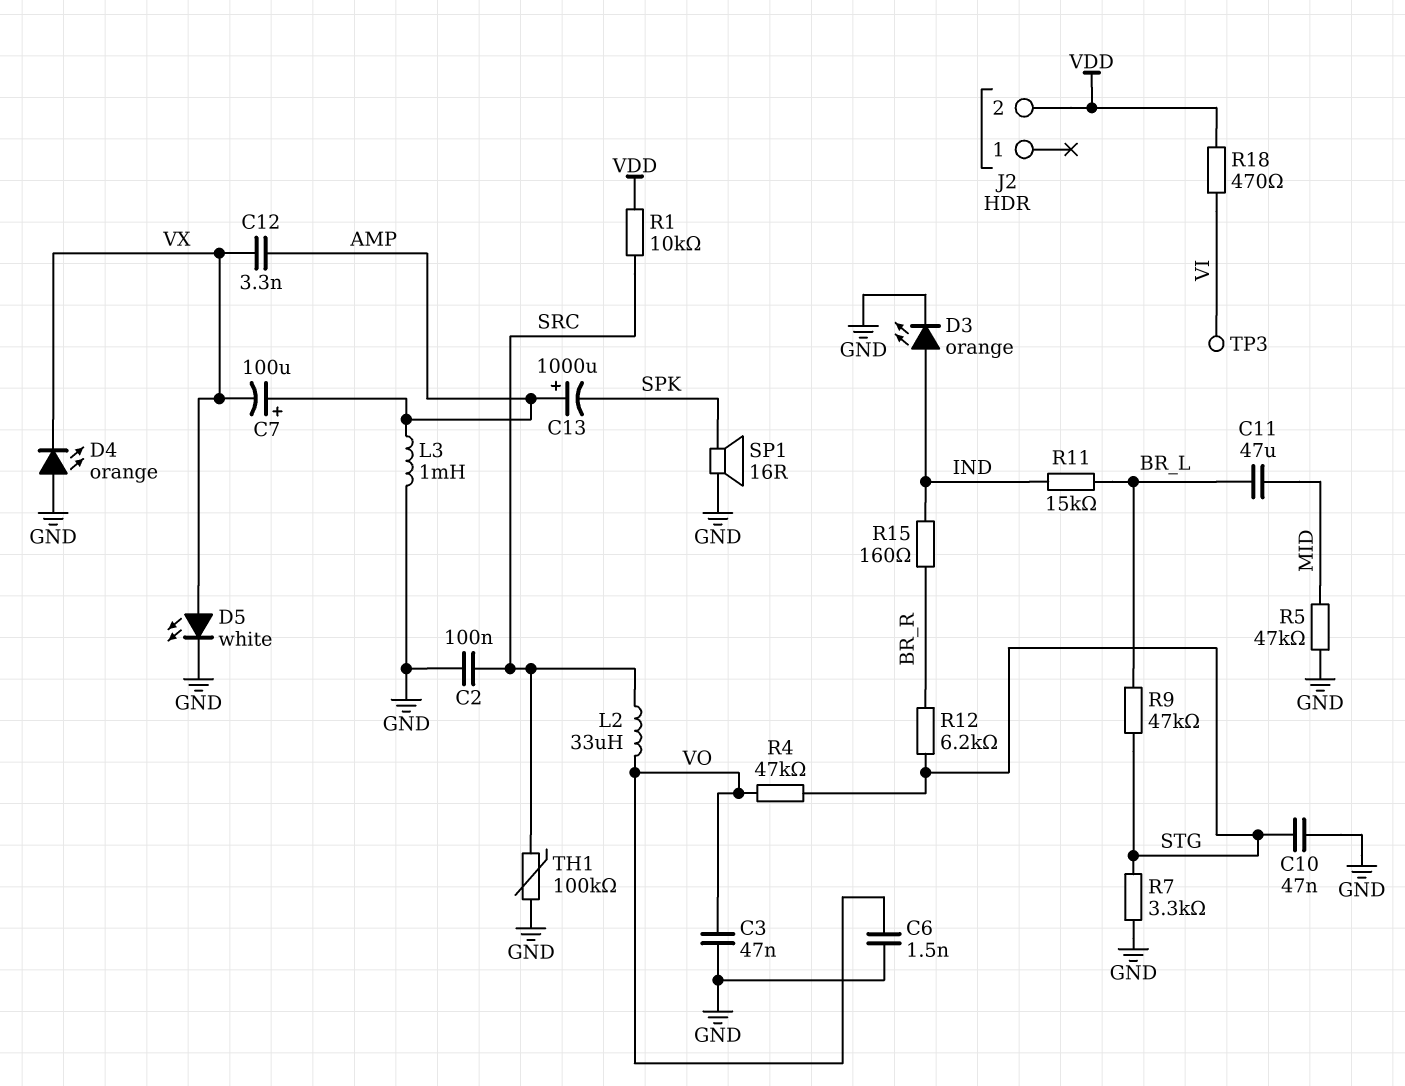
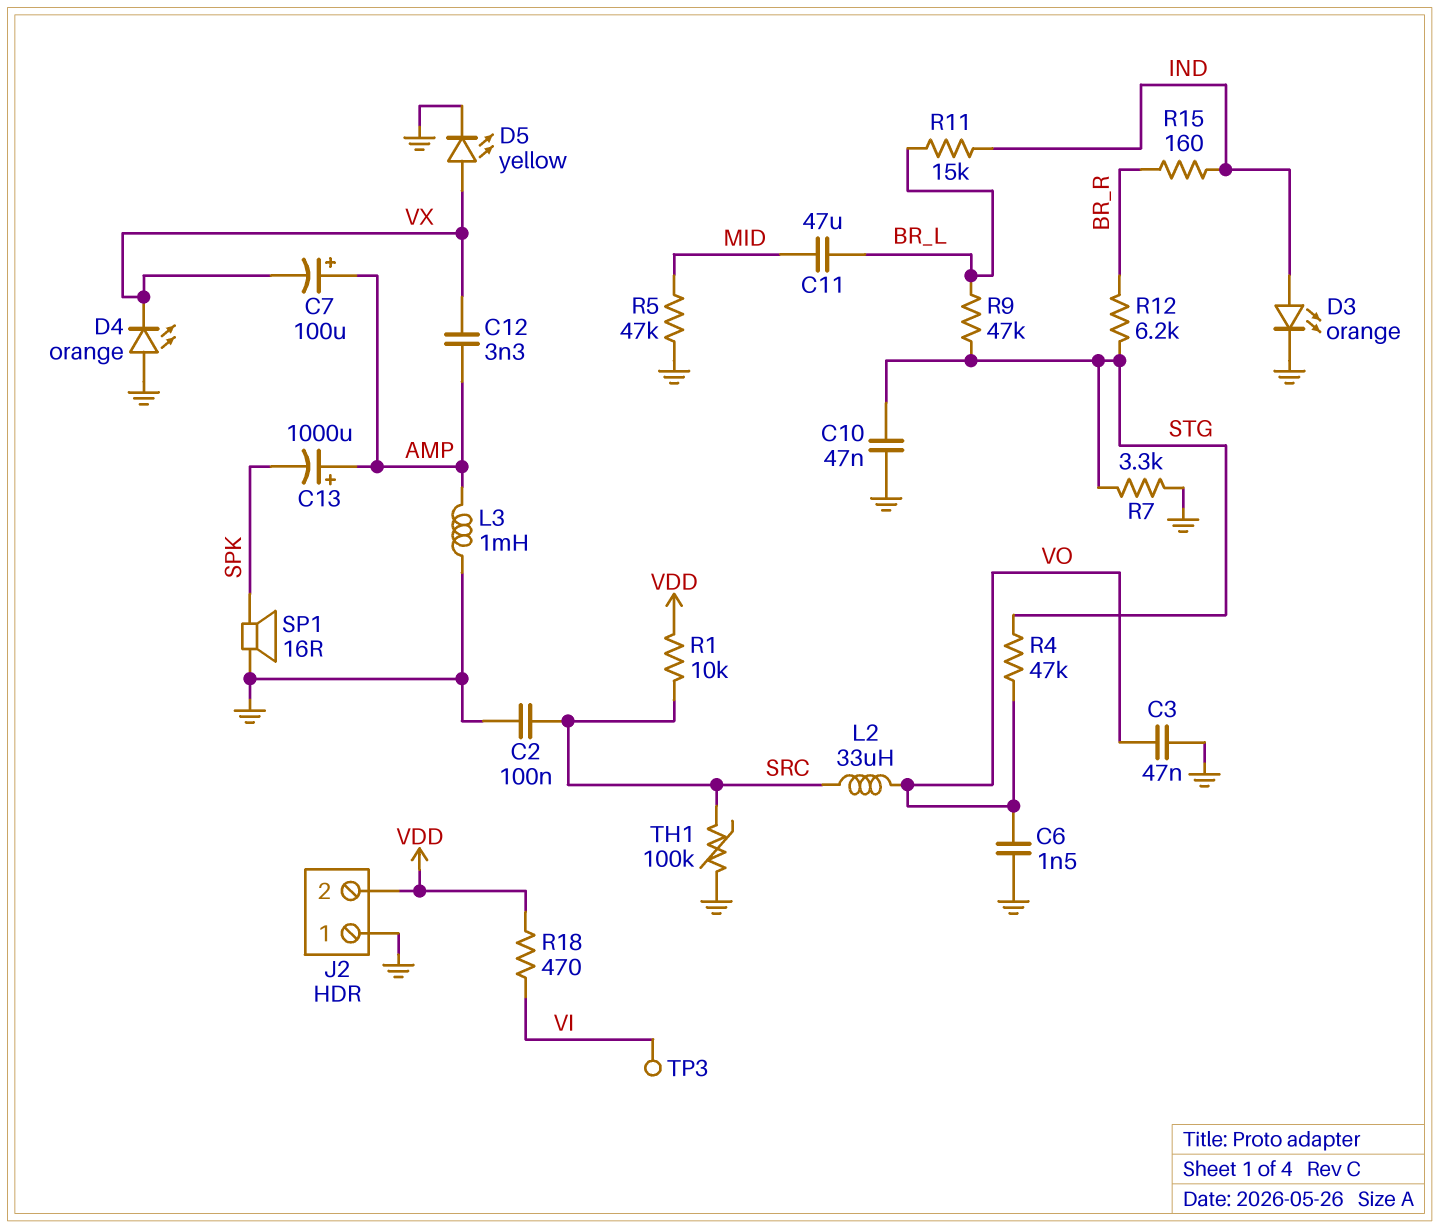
D5: LED white (A VX, K GND) -> LED yellow (A VX, K GND)
J2 pin 1: none -> GND

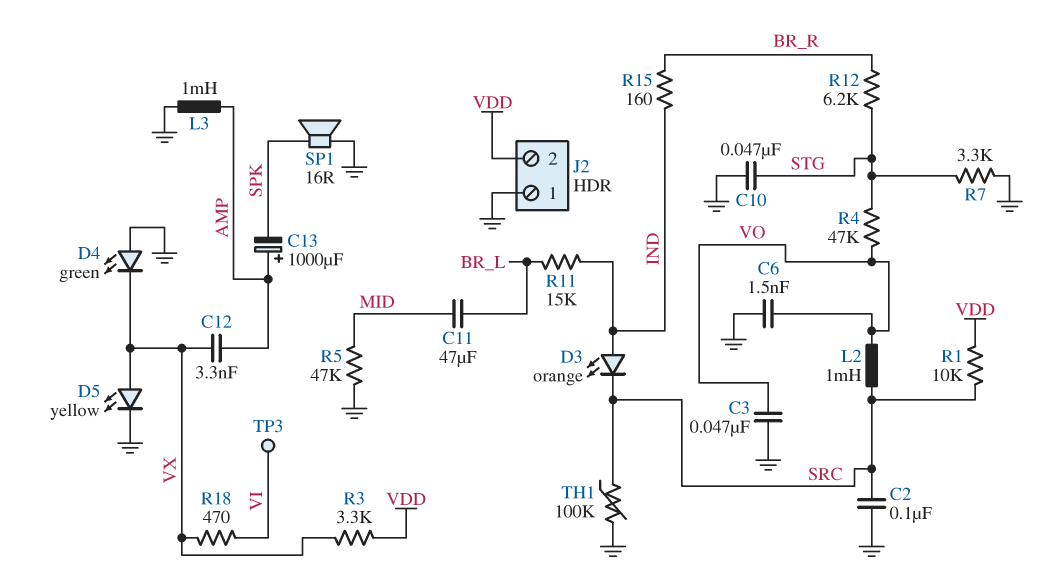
C7: 100uF (plus AMP, minus VX) -> none
D3: LED orange (A IND, K GND) -> LED orange (A IND, K SRC)
D4: LED orange (A GND, K VX) -> LED green (A GND, K VX)
L2: 33uH (SRC, VO) -> 1mH (SRC, VO)
R3: none -> 3.3k (VDD, VX)
R9: 47k (BR_L, STG) -> none
R18: 470 (VDD, VI) -> 470 (VI, VX)

